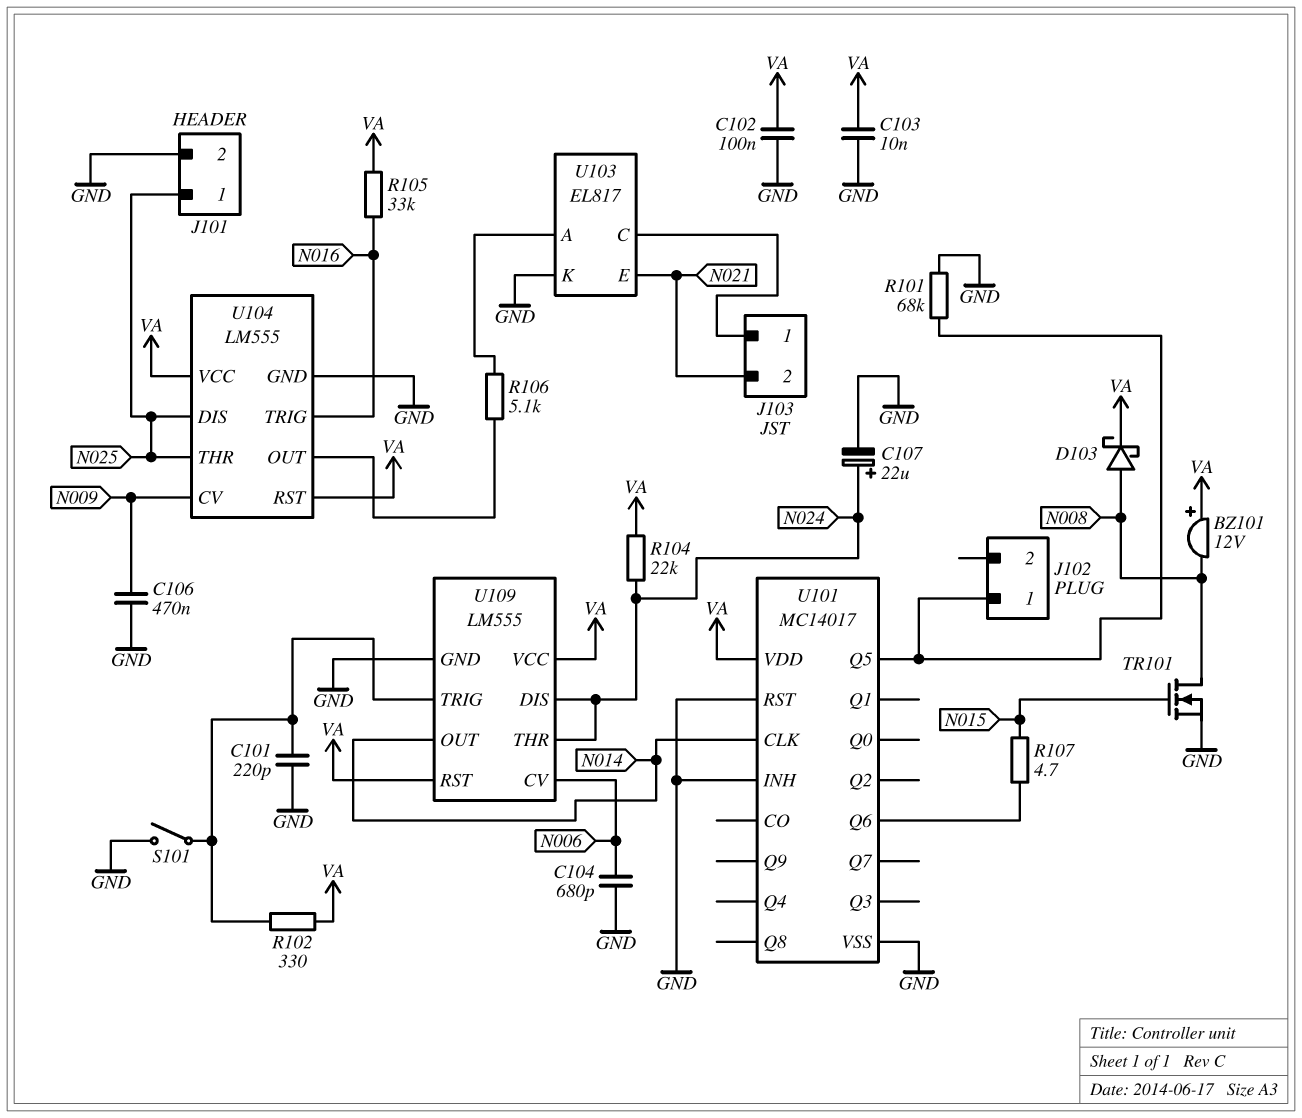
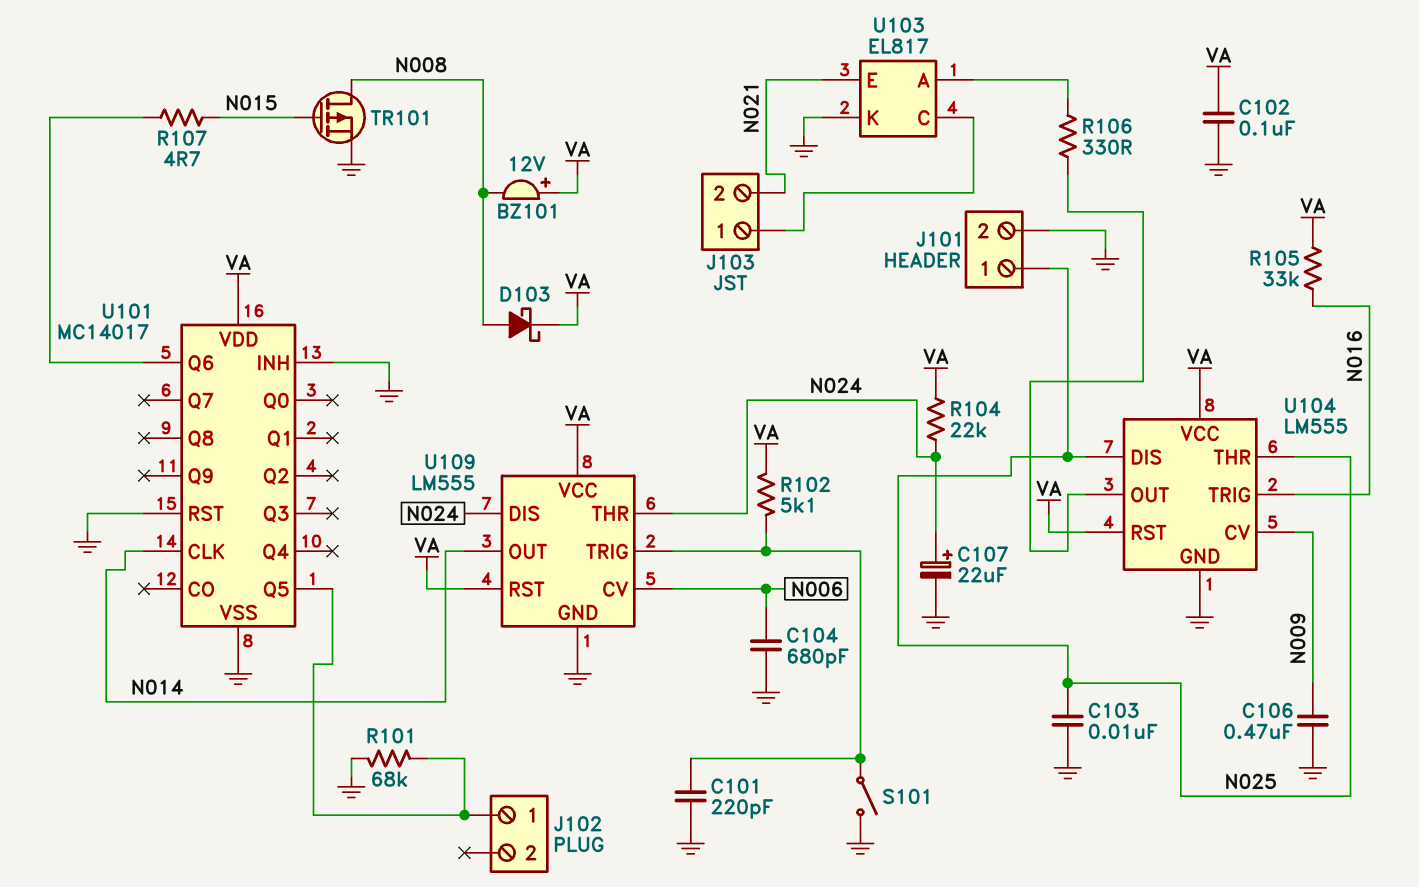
C103: 10nF (GND, VA) -> 10nF (GND, N025)
R102: 330 (U109/TRIG, VA) -> 5.1k (U109/TRIG, VA)
R106: 5.1k (U103/A, U104/OUT) -> 330 (U103/A, U104/OUT)
TR101: NMOS (G N015, D N008, S GND) -> PMOS (G N015, D N008, S GND)

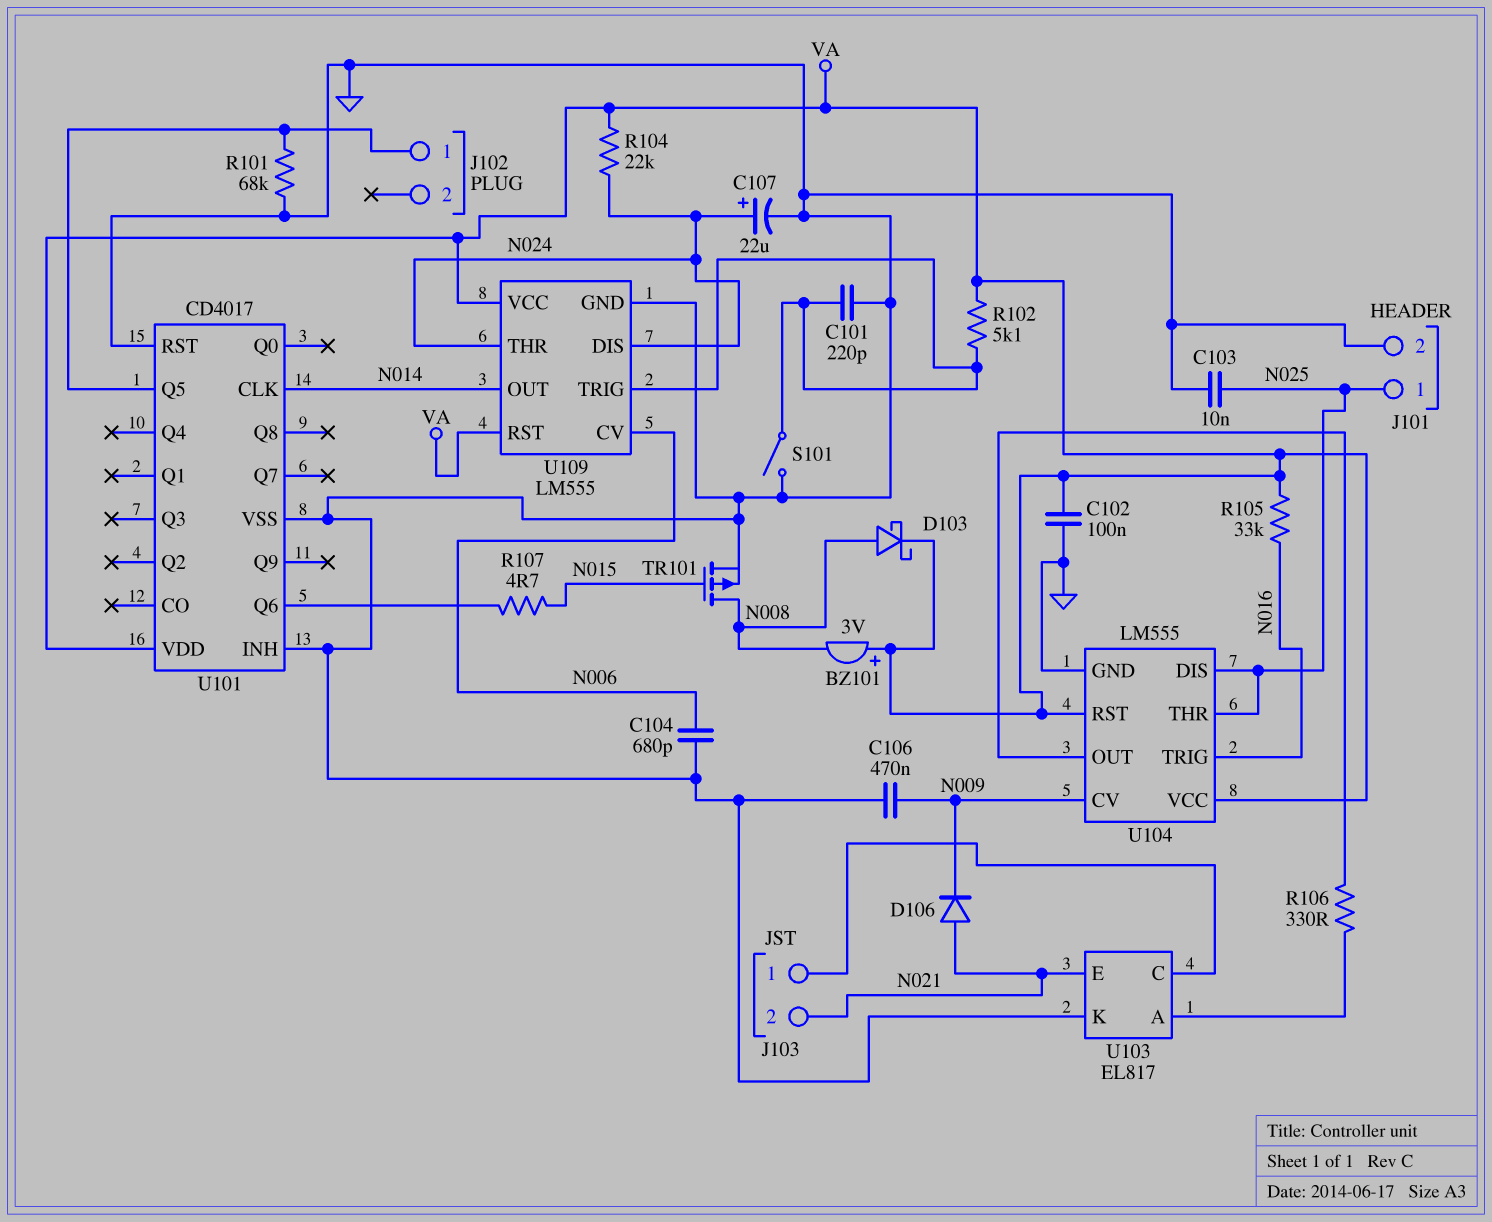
BZ101: buzzer 12V (plus VA, minus N008) -> buzzer 3V (plus VA, minus N008)
D106: none -> diode (A N021, K N009)
U101: MC14017 -> CD4017

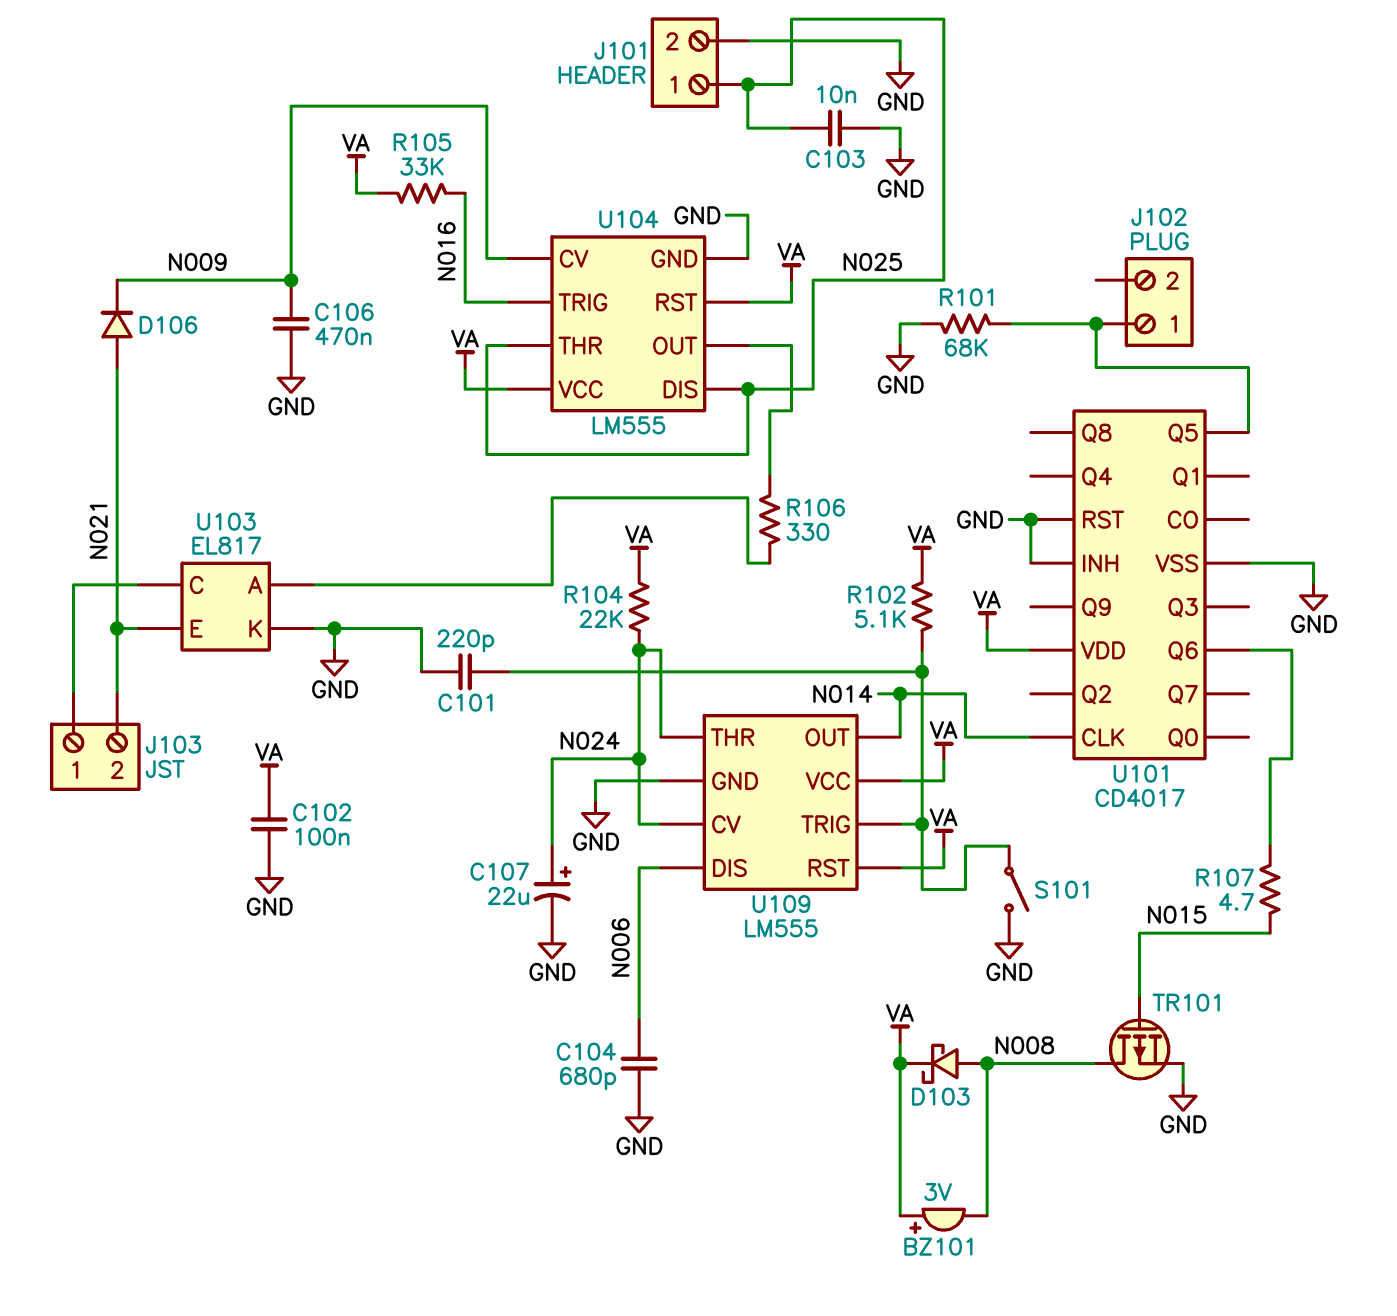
U109 pin CV: N006 -> N024
U109 pin DIS: N024 -> N006

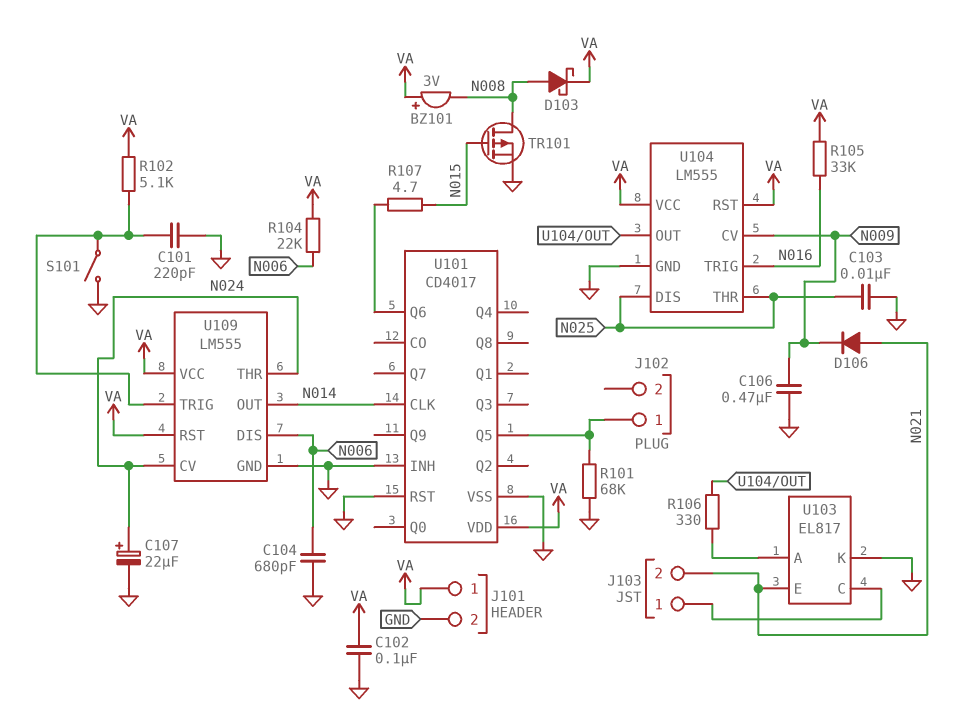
J101 pin 1: N025 -> VA
R104: 22k (N024, VA) -> 22k (N006, VA)

